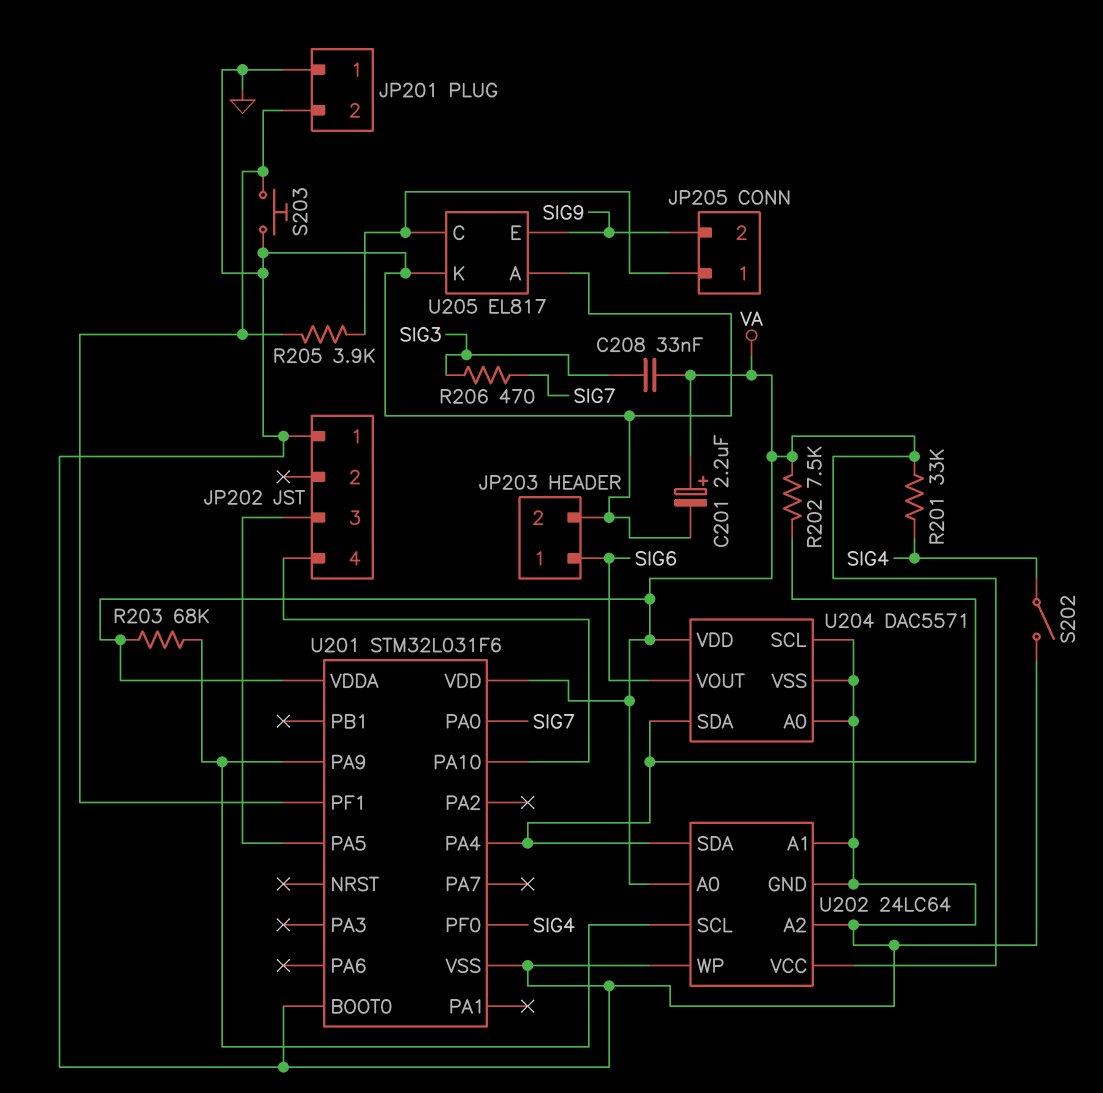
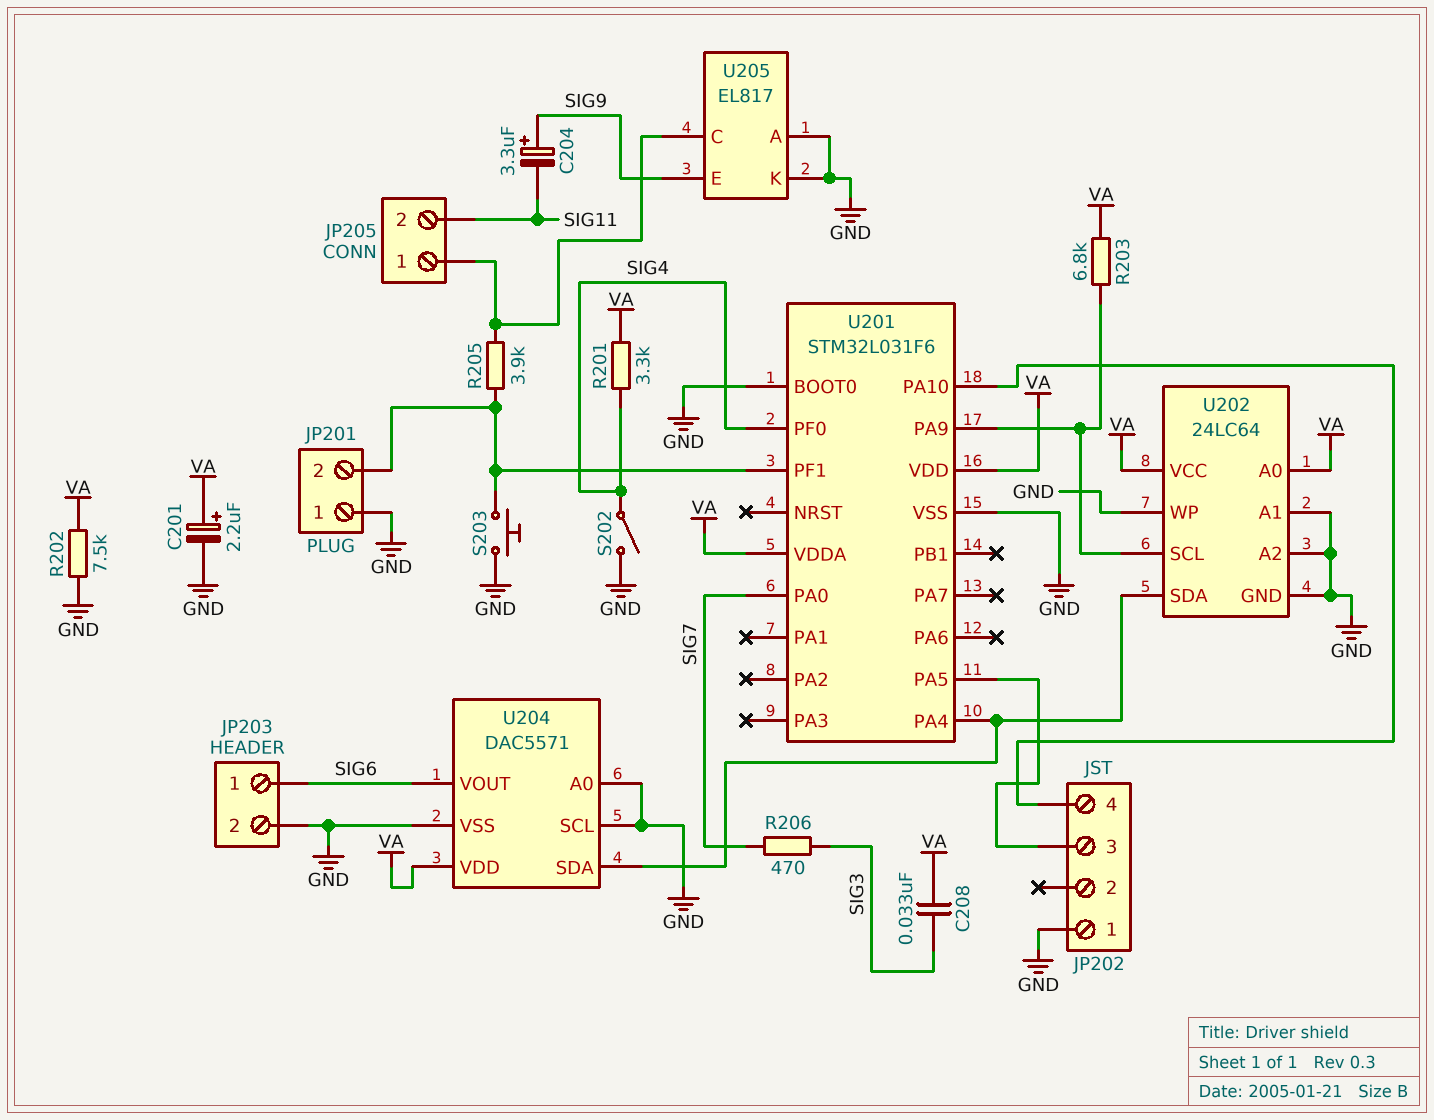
C204: none -> 3.3uF (plus SIG9, minus SIG11)
JP205 pin 2: SIG9 -> SIG11
R201: 33k (SIG4, VA) -> 3.3k (SIG4, VA)
R202: 7.5k (U201/PA4, VA) -> 7.5k (GND, VA)
R203: 68k (U201/PA9, VA) -> 6.8k (U201/PA9, VA)

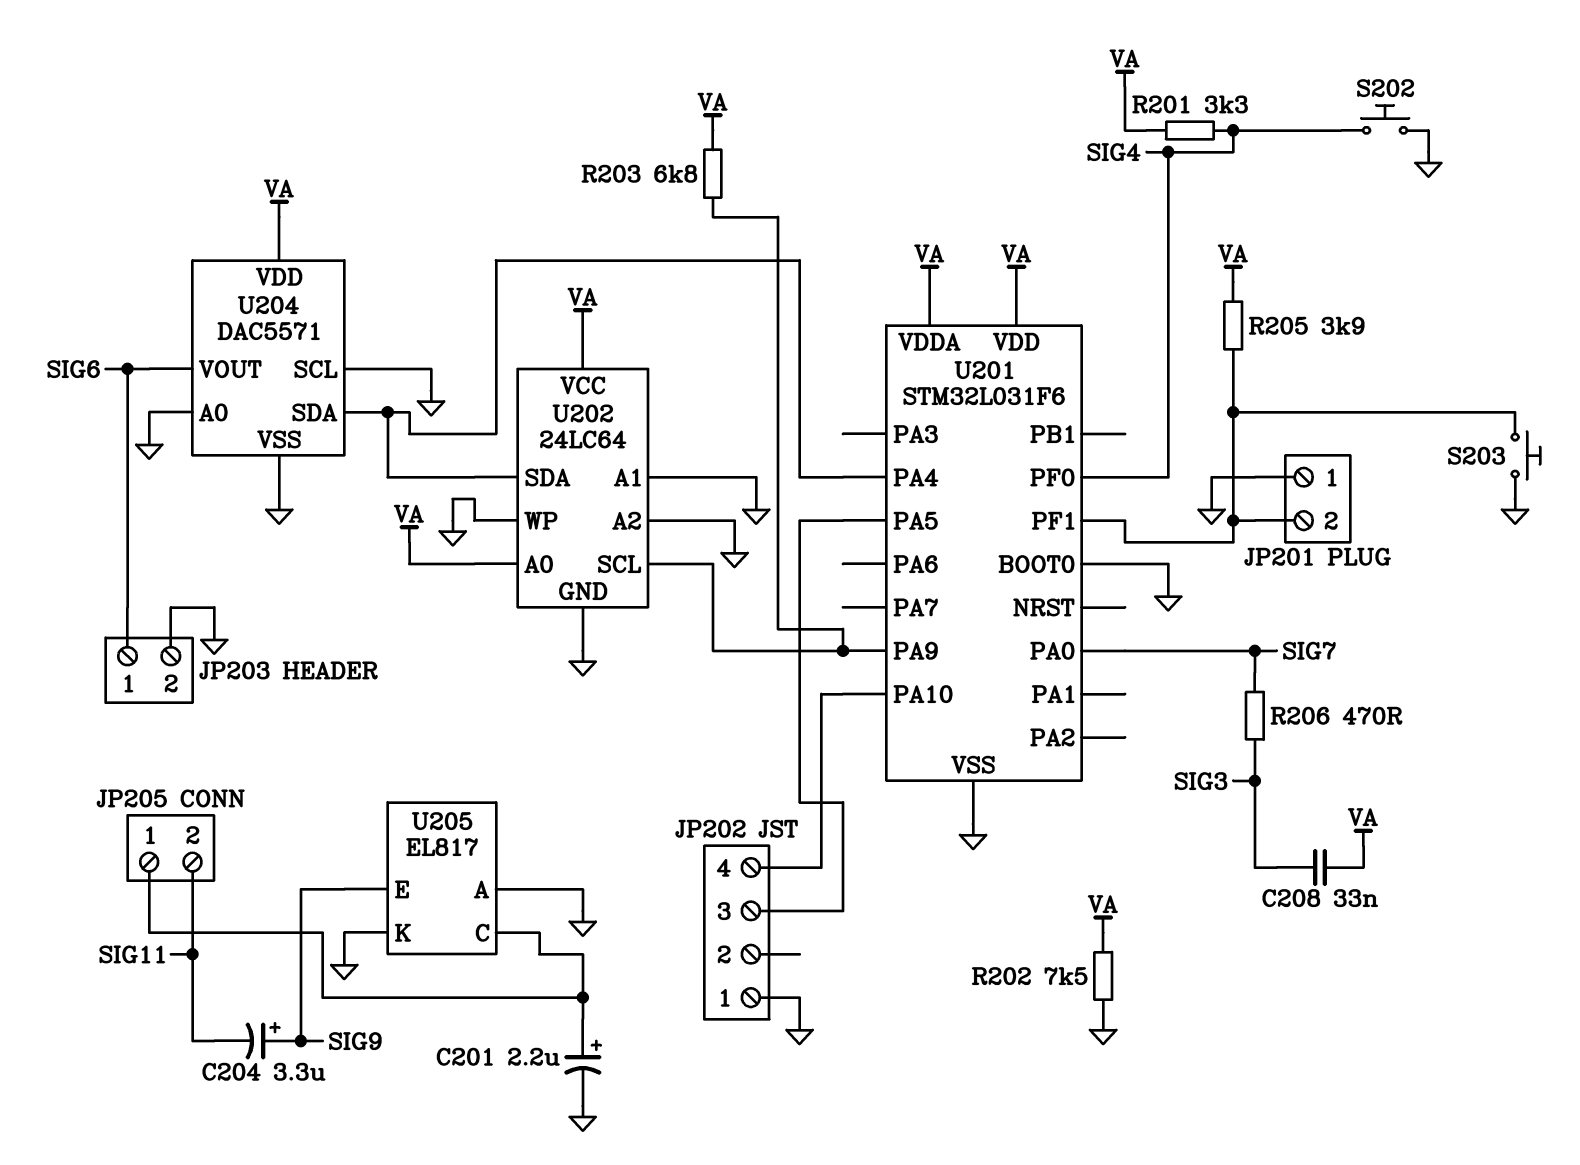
C201: 2.2uF (plus VA, minus GND) -> 2.2uF (plus JP205/1, minus GND)
R205: 3.9k (JP201/2, JP205/1) -> 3.9k (JP201/2, VA)
S202: switch (GND, SIG4) -> button (GND, SIG4)

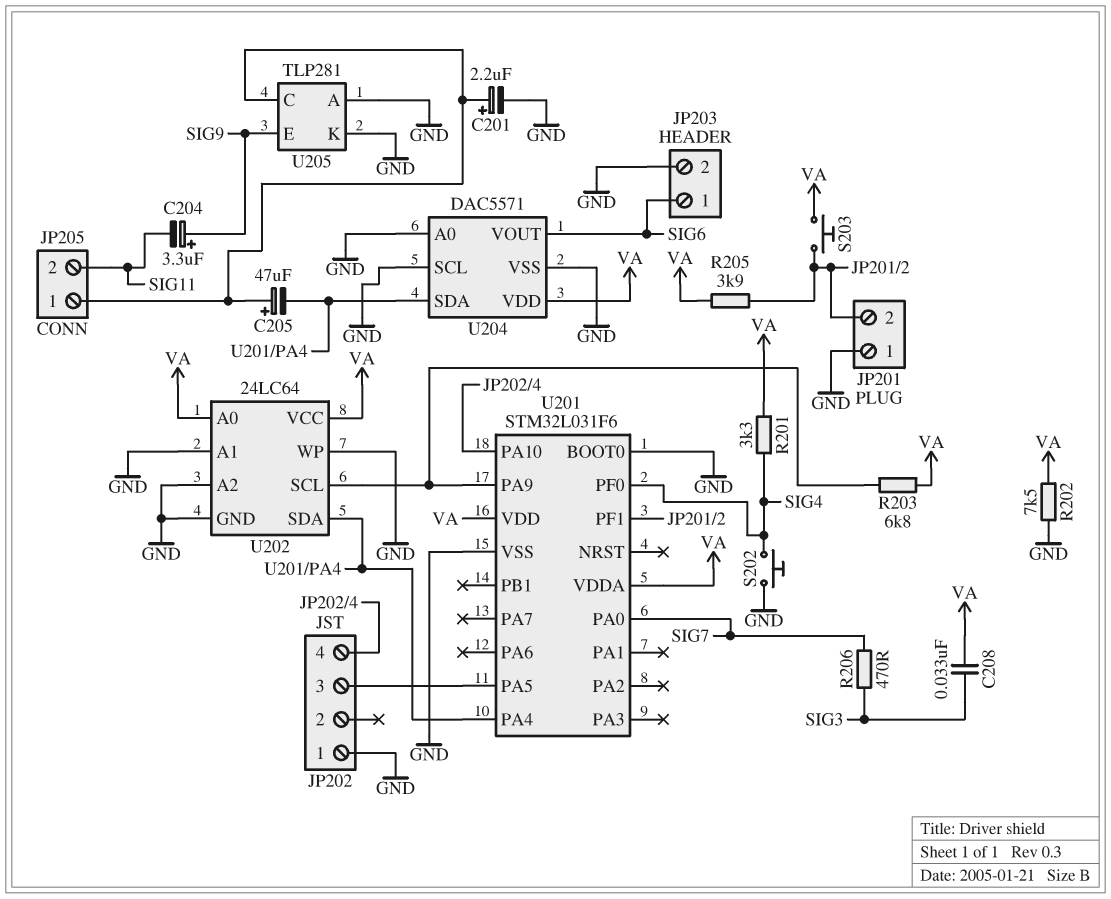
C205: none -> 47uF (plus JP205/1, minus U201/PA4)
S203: button (GND, JP201/2) -> button (JP201/2, VA)
U205: EL817 -> TLP281

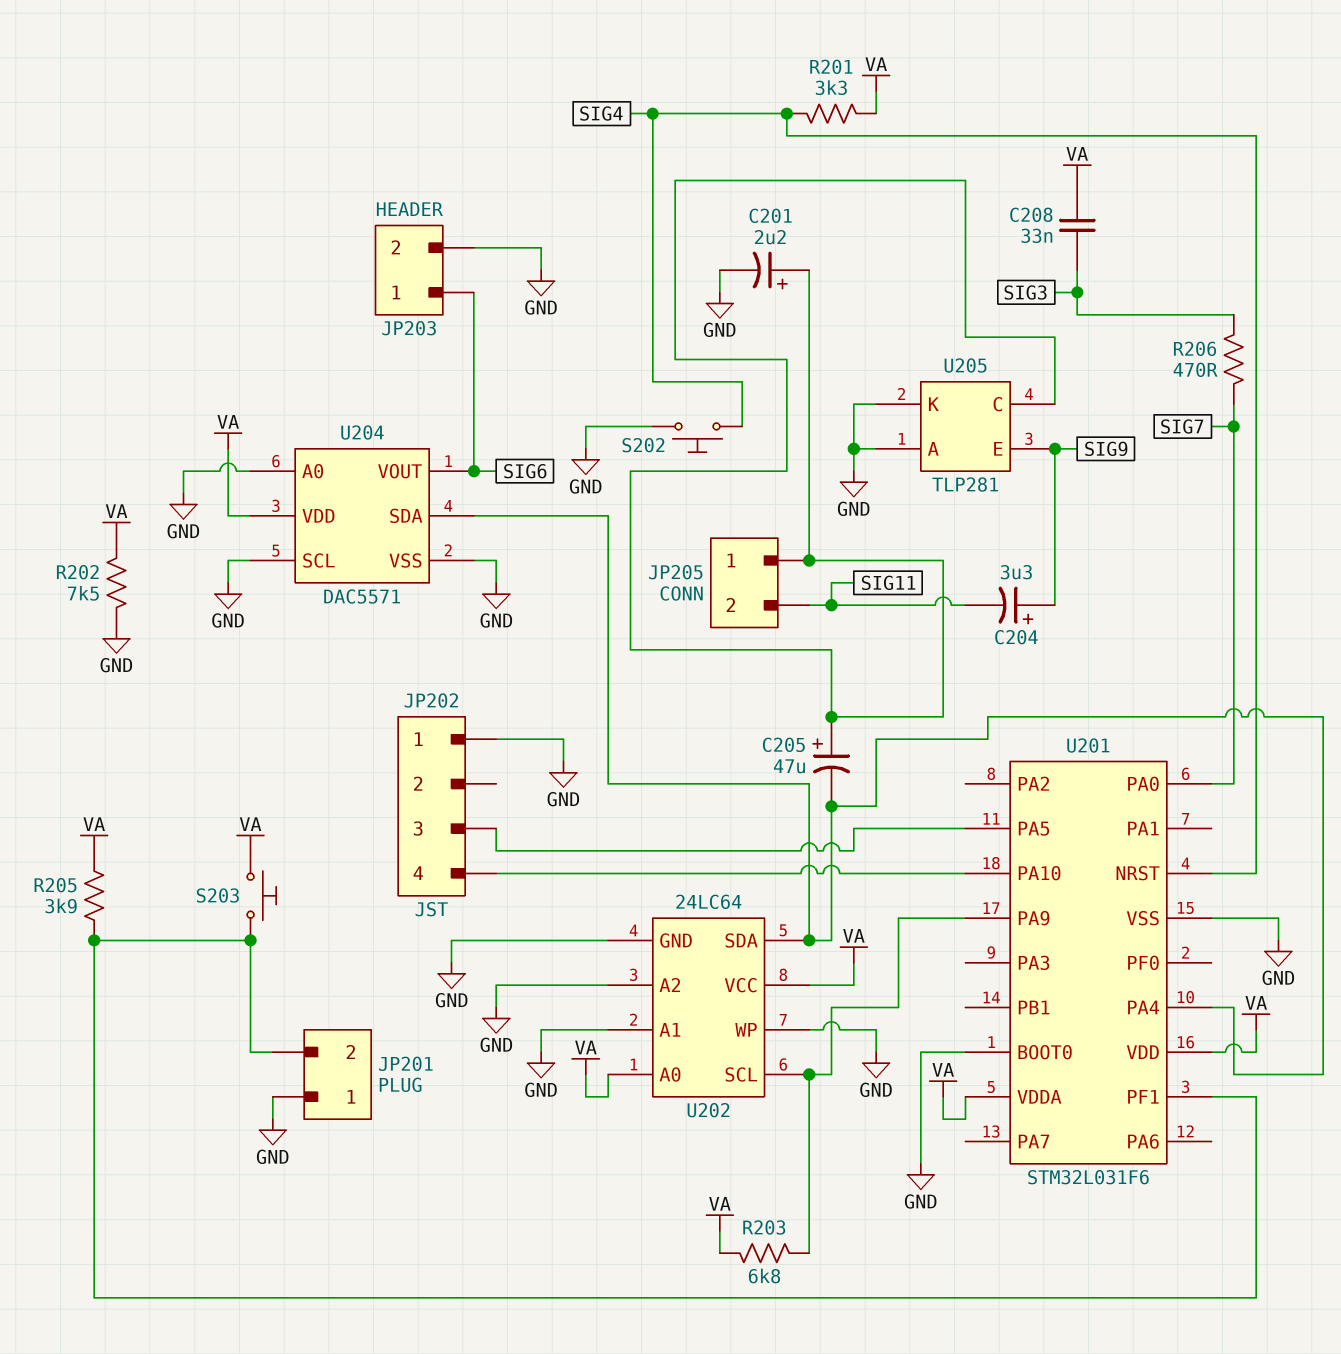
U201 pin NRST: none -> SIG4
U201 pin PF0: SIG4 -> none

